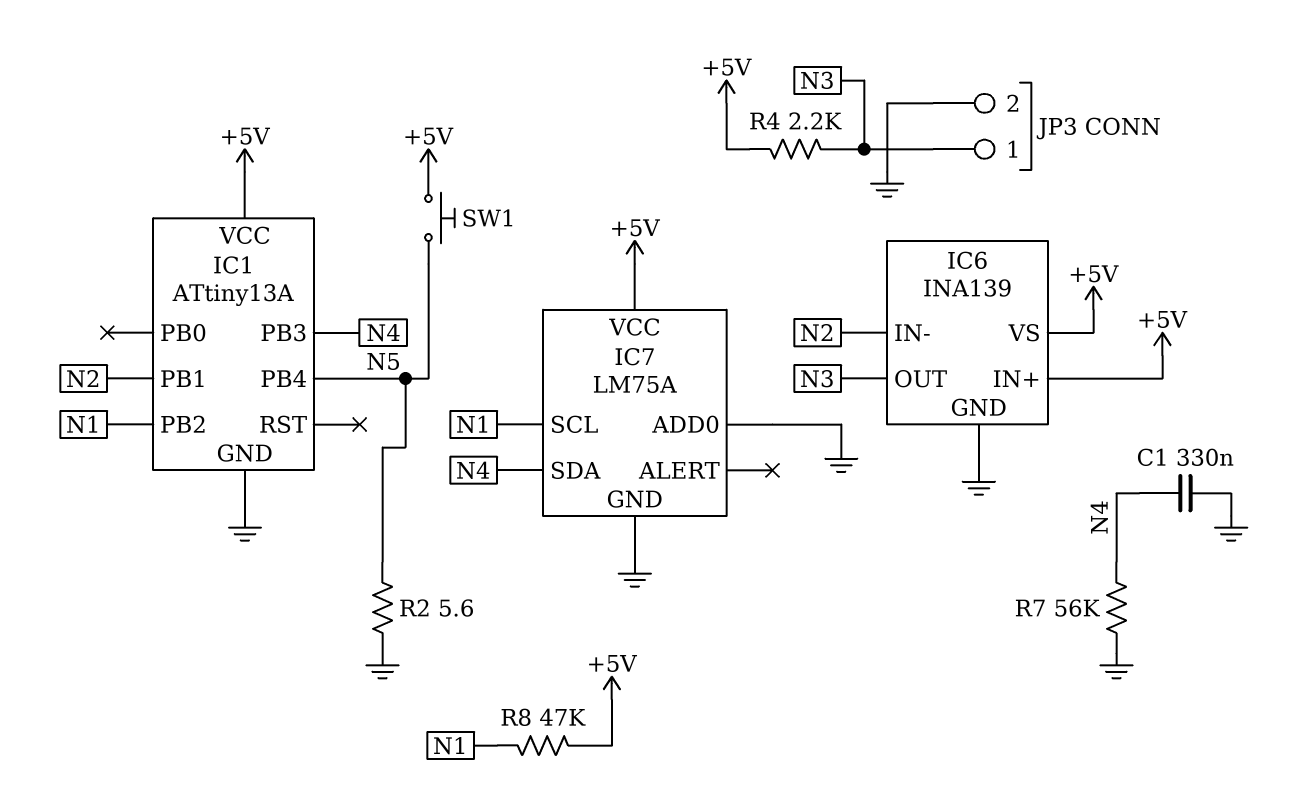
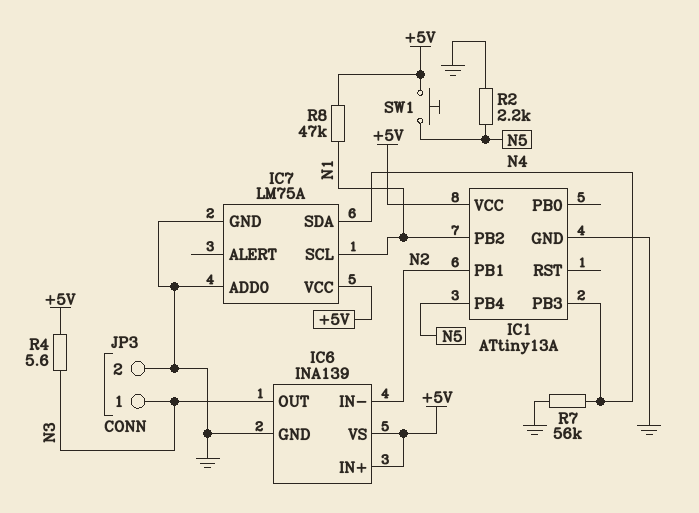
C1: 330nF (GND, N4) -> none
R2: 5.6 (GND, N5) -> 2.2k (GND, N5)
R4: 2.2k (+5V, N3) -> 5.6 (+5V, N3)

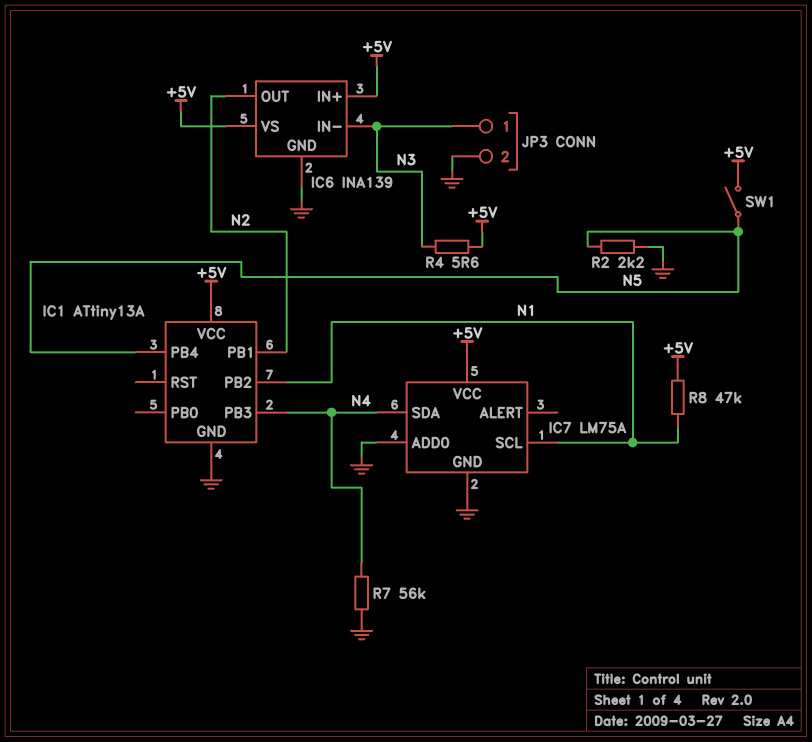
IC6 pin IN-: N2 -> N3
IC6 pin OUT: N3 -> N2
SW1: button (+5V, N5) -> switch (+5V, N5)

